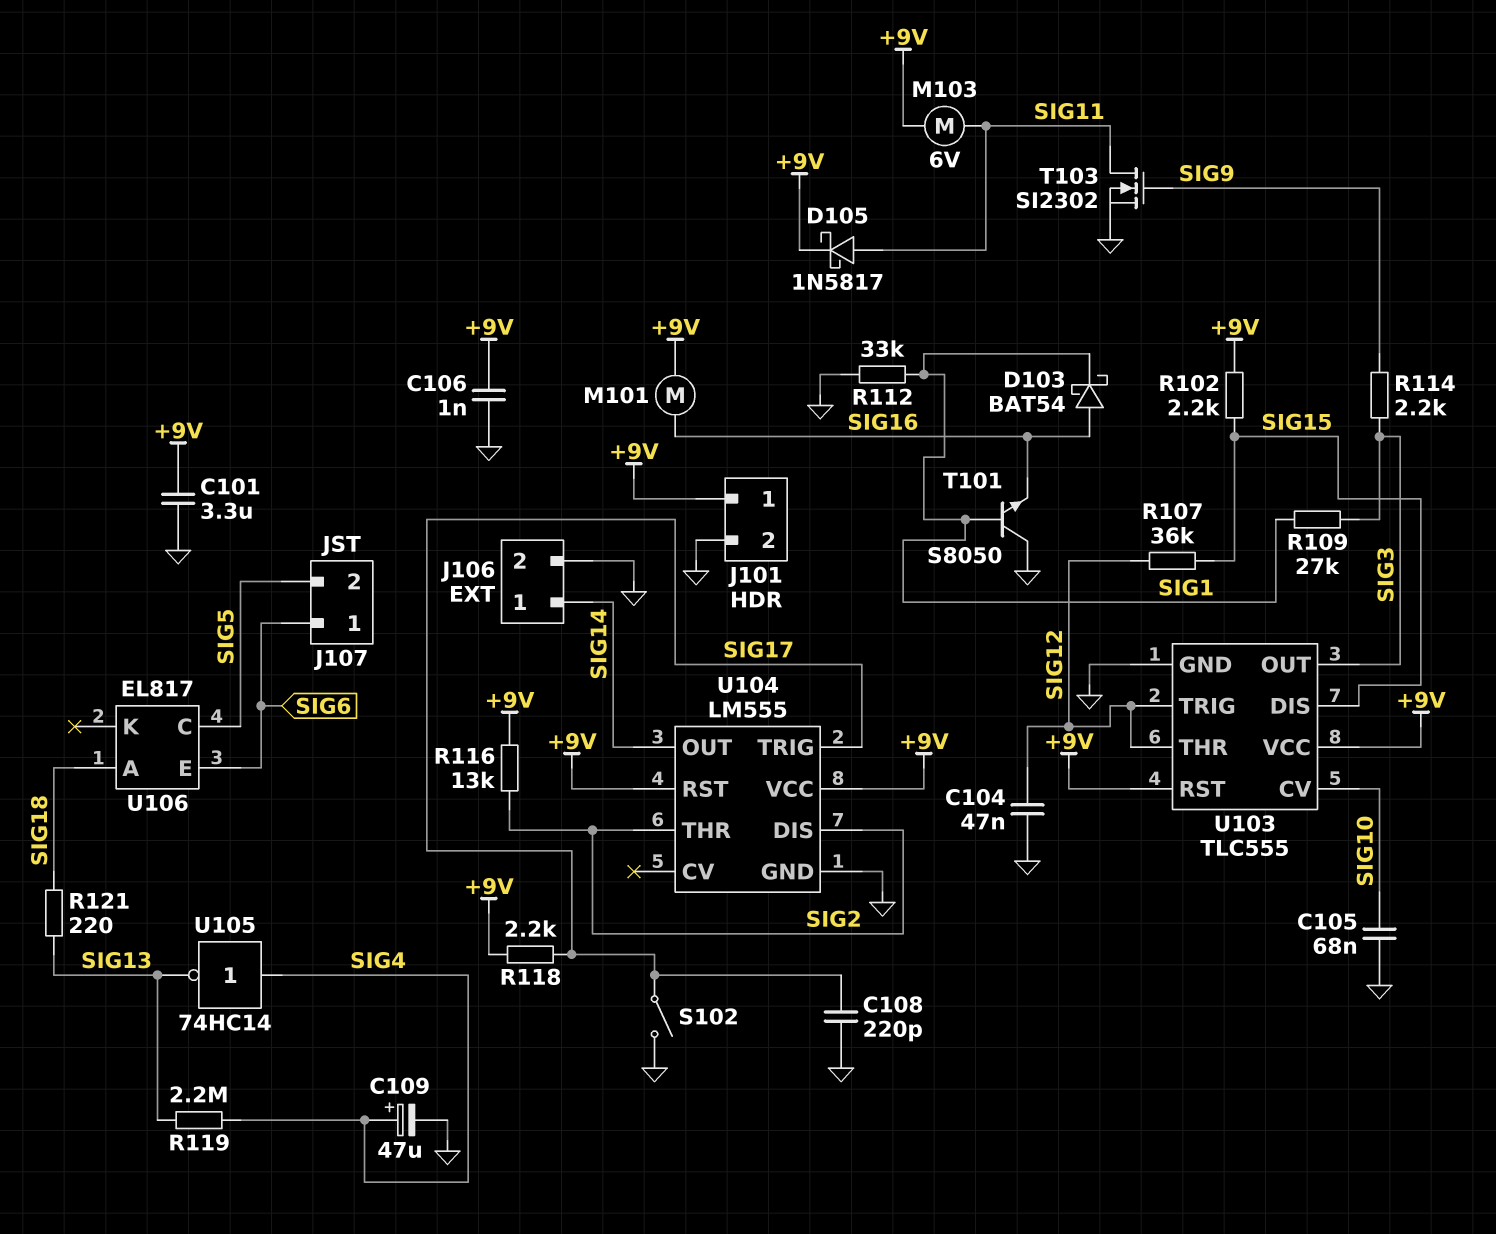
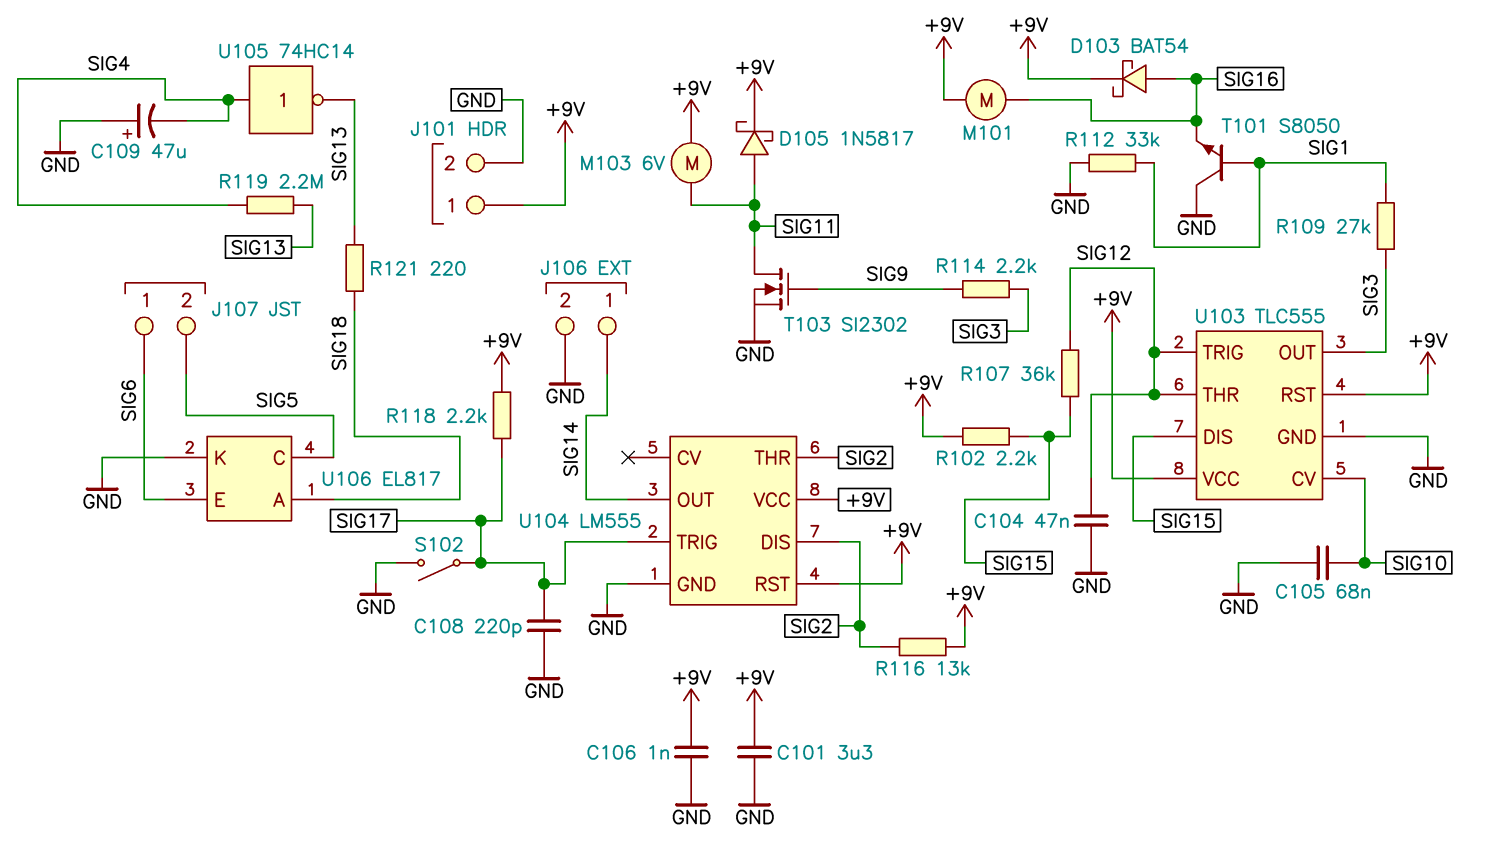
C109: 47uF (plus SIG4, minus GND) -> 47uF (plus GND, minus SIG4)
D103: schottky BAT54 (A SIG16, K SIG1) -> schottky BAT54 (A SIG16, K +9V)
U106 pin K: none -> GND

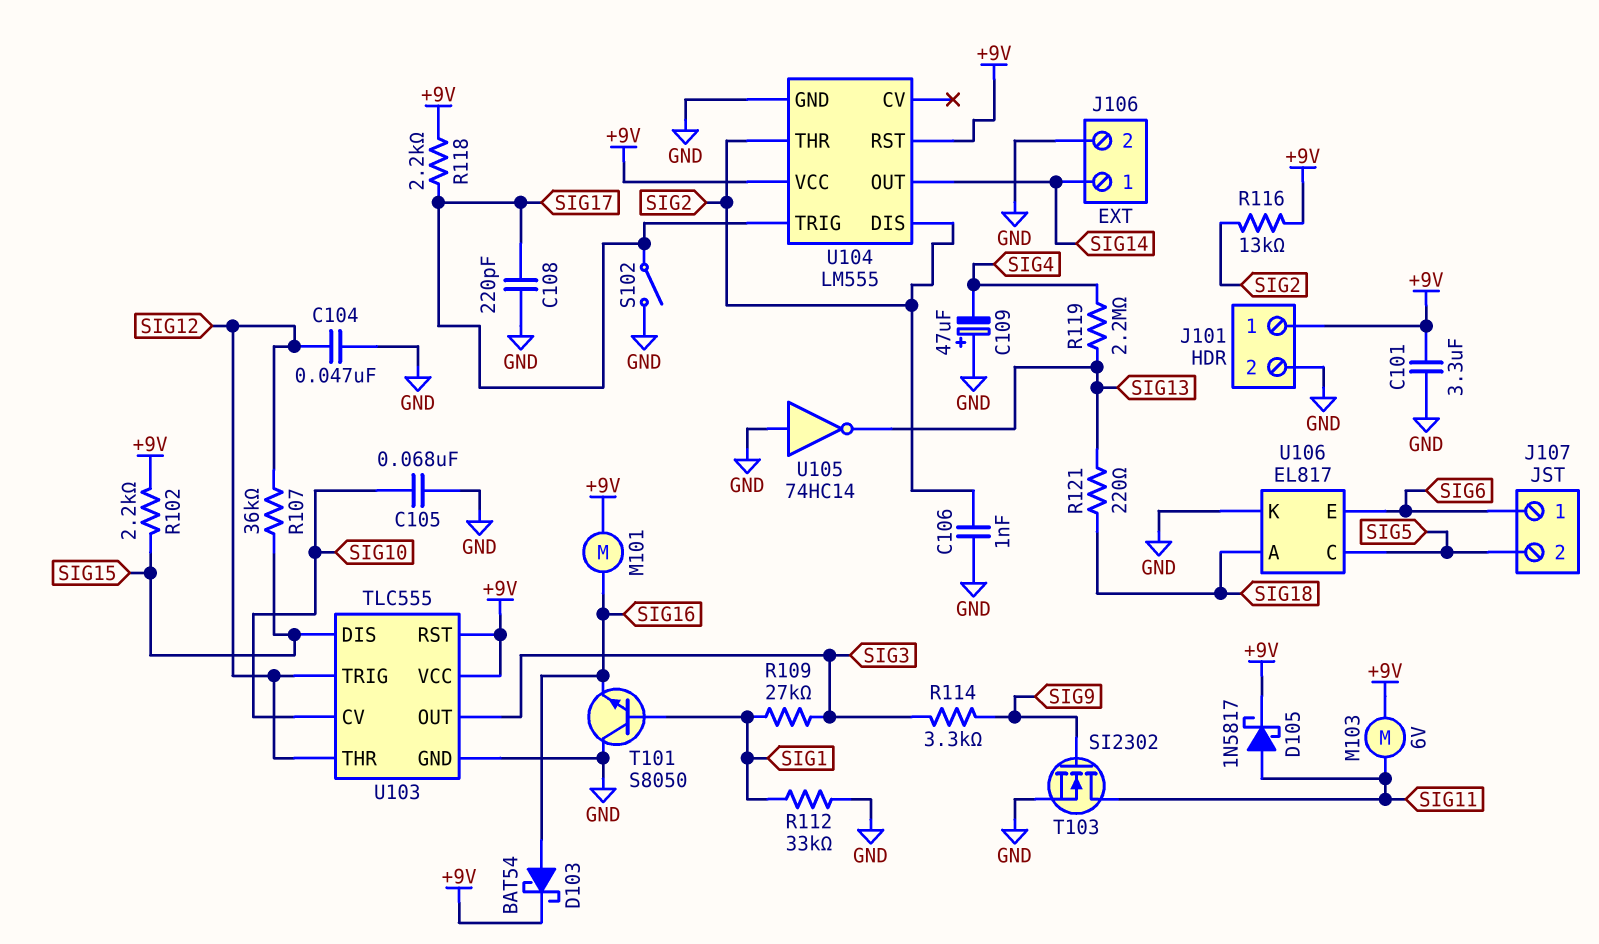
C106: 1nF (+9V, GND) -> 1nF (GND, SIG2)
R114: 2.2k (SIG3, SIG9) -> 3.3k (SIG3, SIG9)
U105: NOT 74HC14 (in SIG4, out SIG13) -> NOT 74HC14 (in GND, out SIG13)

